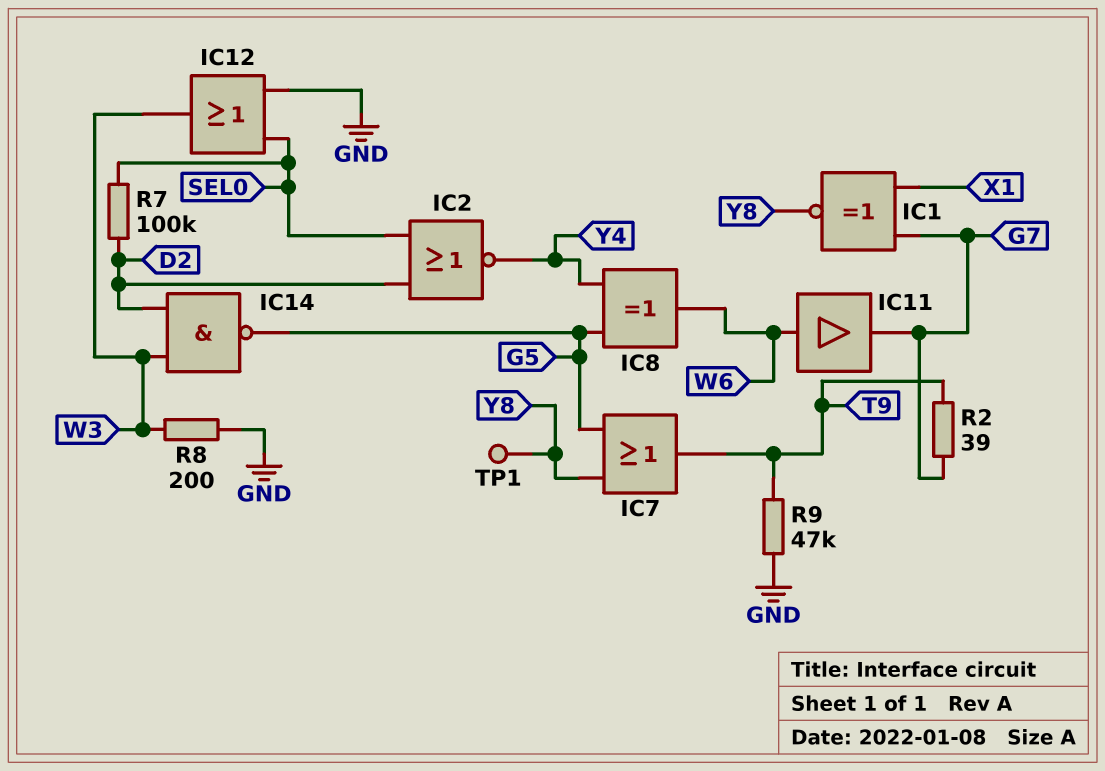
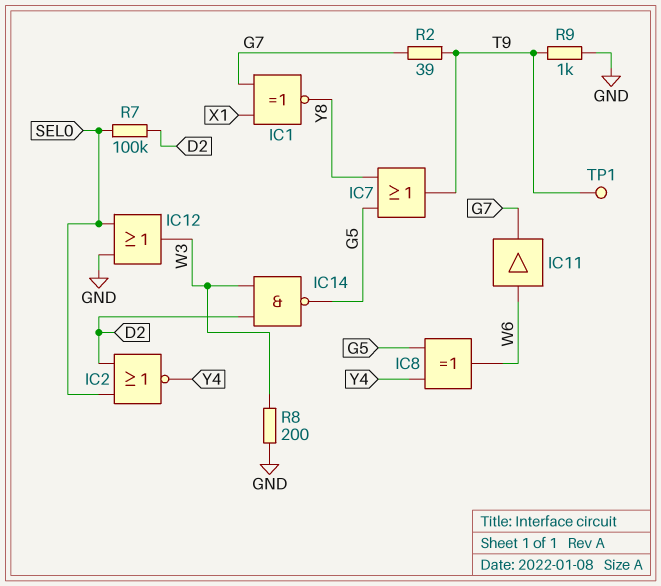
R9: 47k (GND, T9) -> 1k (GND, T9)
TP1: test point (Y8) -> test point (T9)

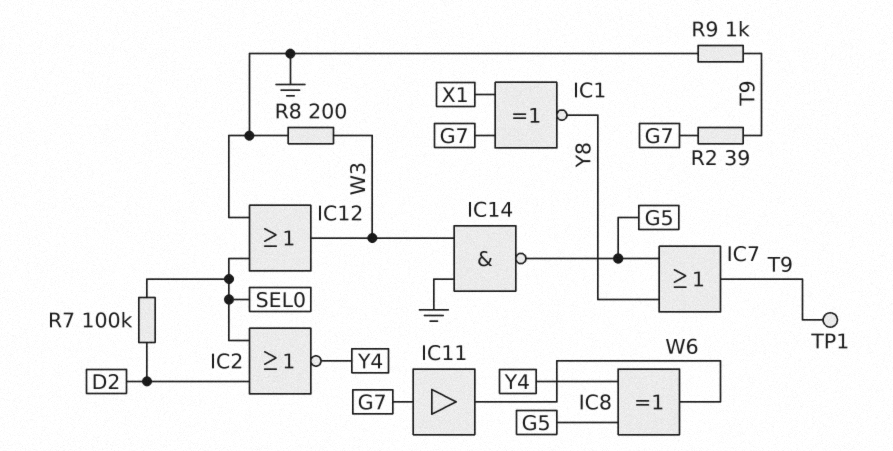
IC11: buffer (in W6, out G7) -> buffer (in G7, out W6)
IC14: NAND (in D2, in W3, out G5) -> NAND (in GND, in W3, out G5)

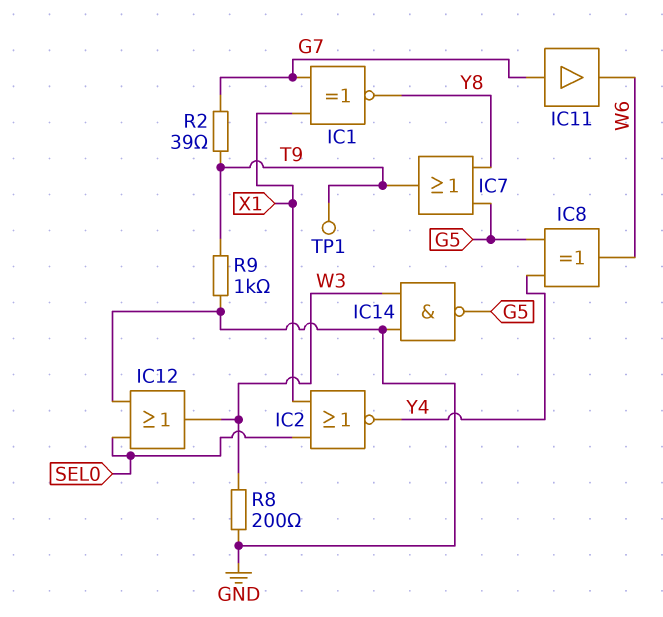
IC2: NOR (in D2, in SEL0, out Y4) -> NOR (in SEL0, in X1, out Y4)
R7: 100k (D2, SEL0) -> none

